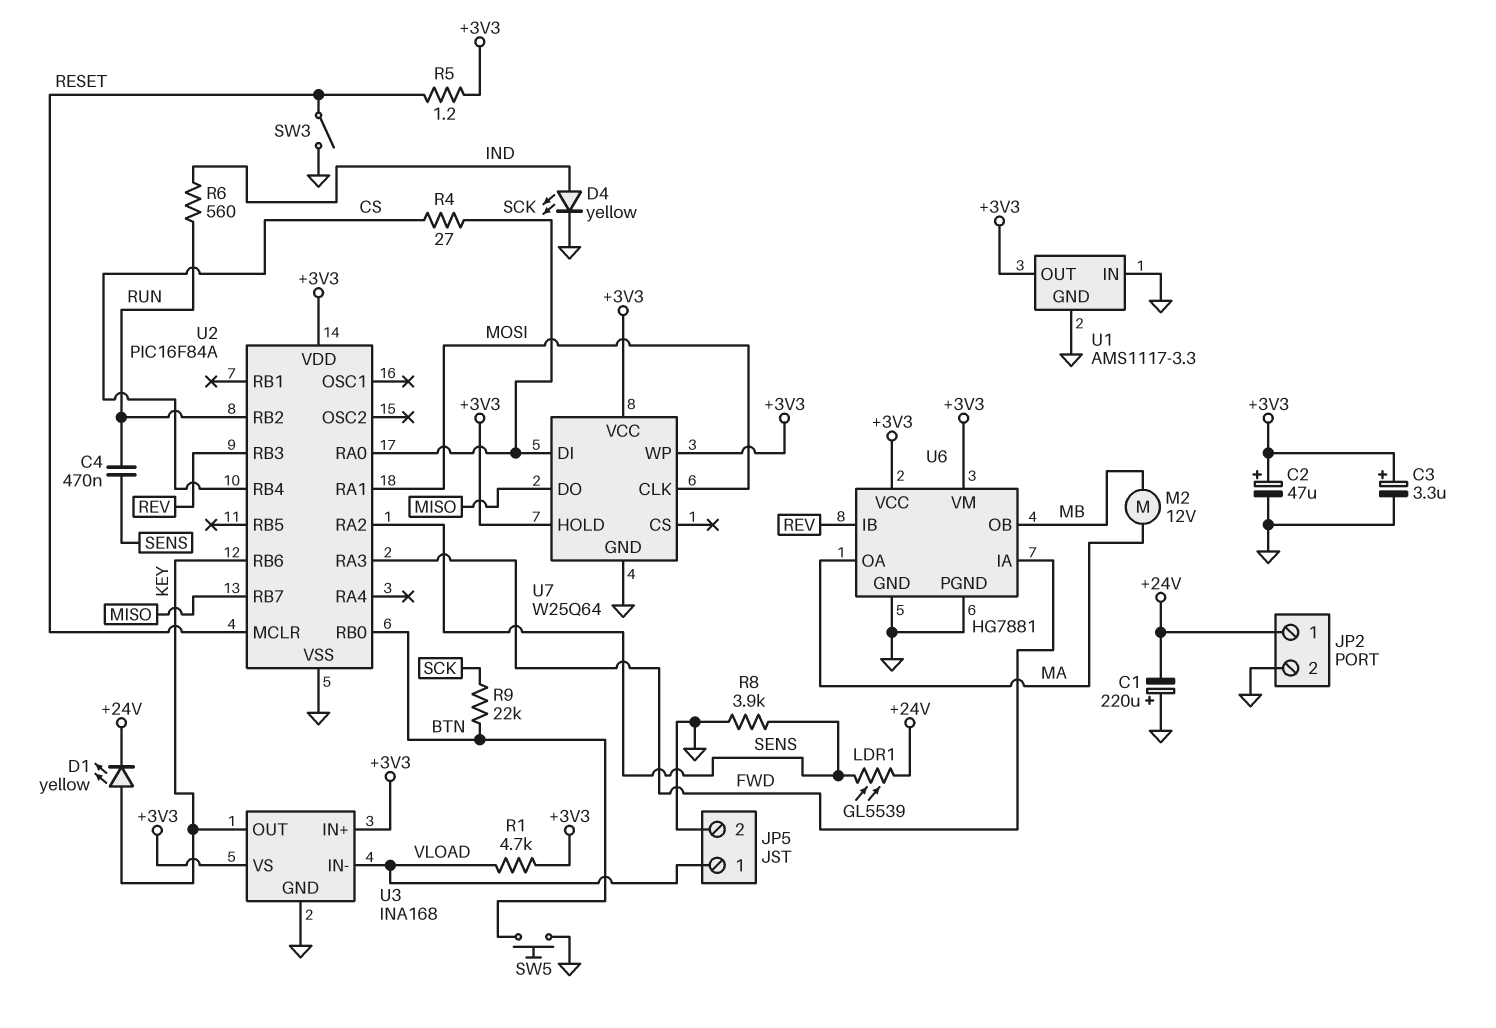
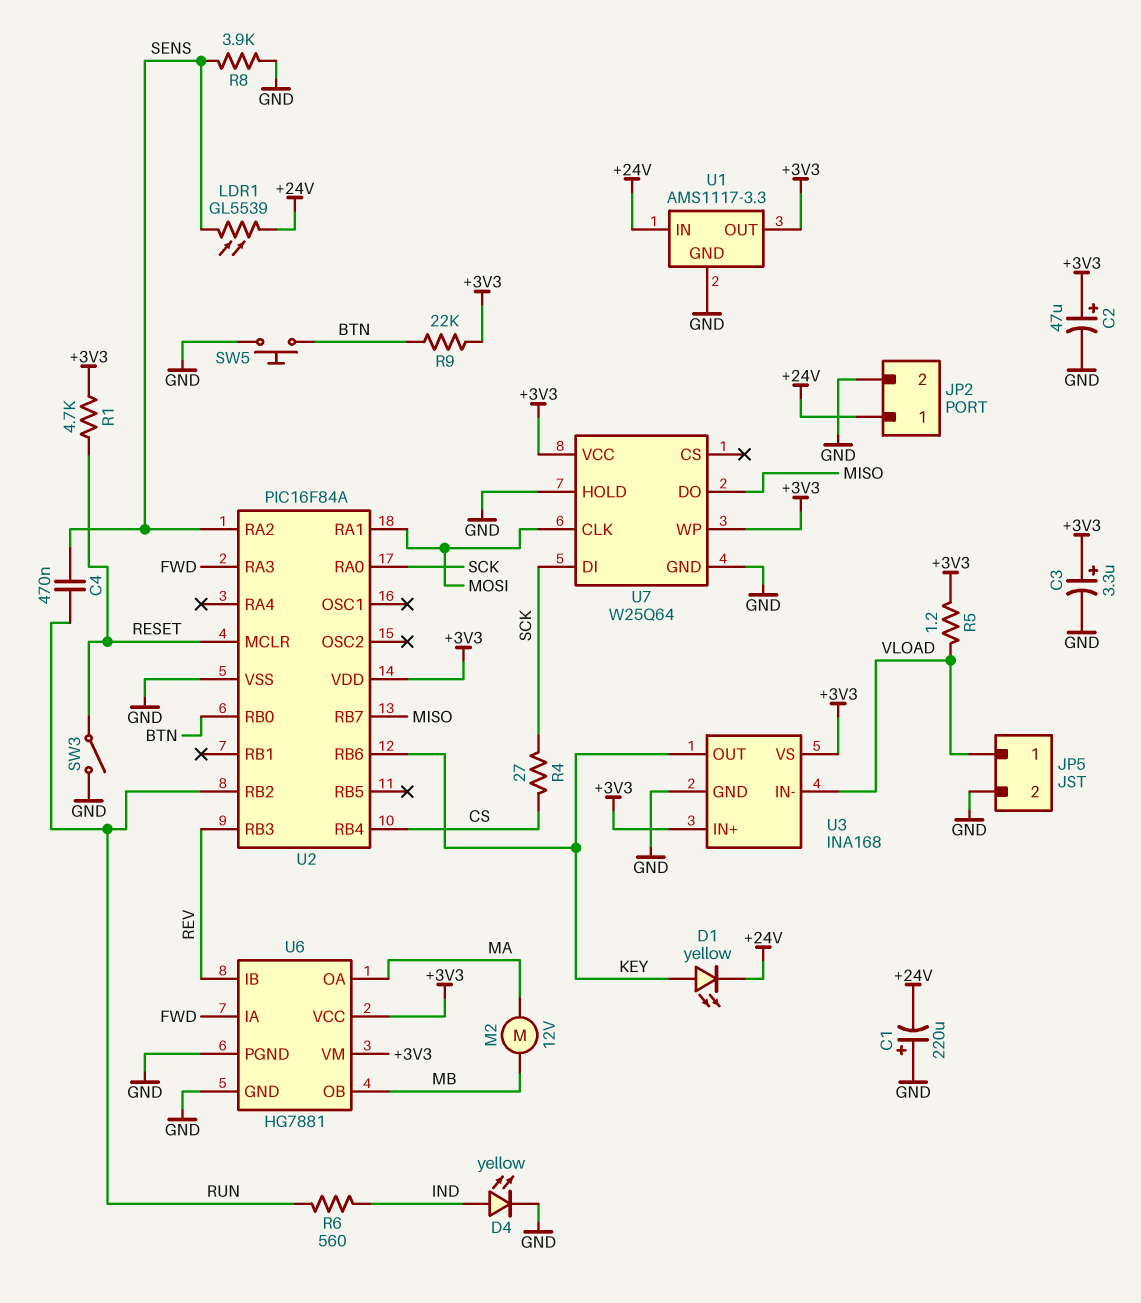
R1: 4.7k (+3V3, VLOAD) -> 4.7k (+3V3, RESET)
R5: 1.2 (+3V3, RESET) -> 1.2 (+3V3, VLOAD)
R9: 22k (BTN, SCK) -> 22k (+3V3, BTN)
U1 pin IN: GND -> +24V
U7 pin HOLD: +3V3 -> GND

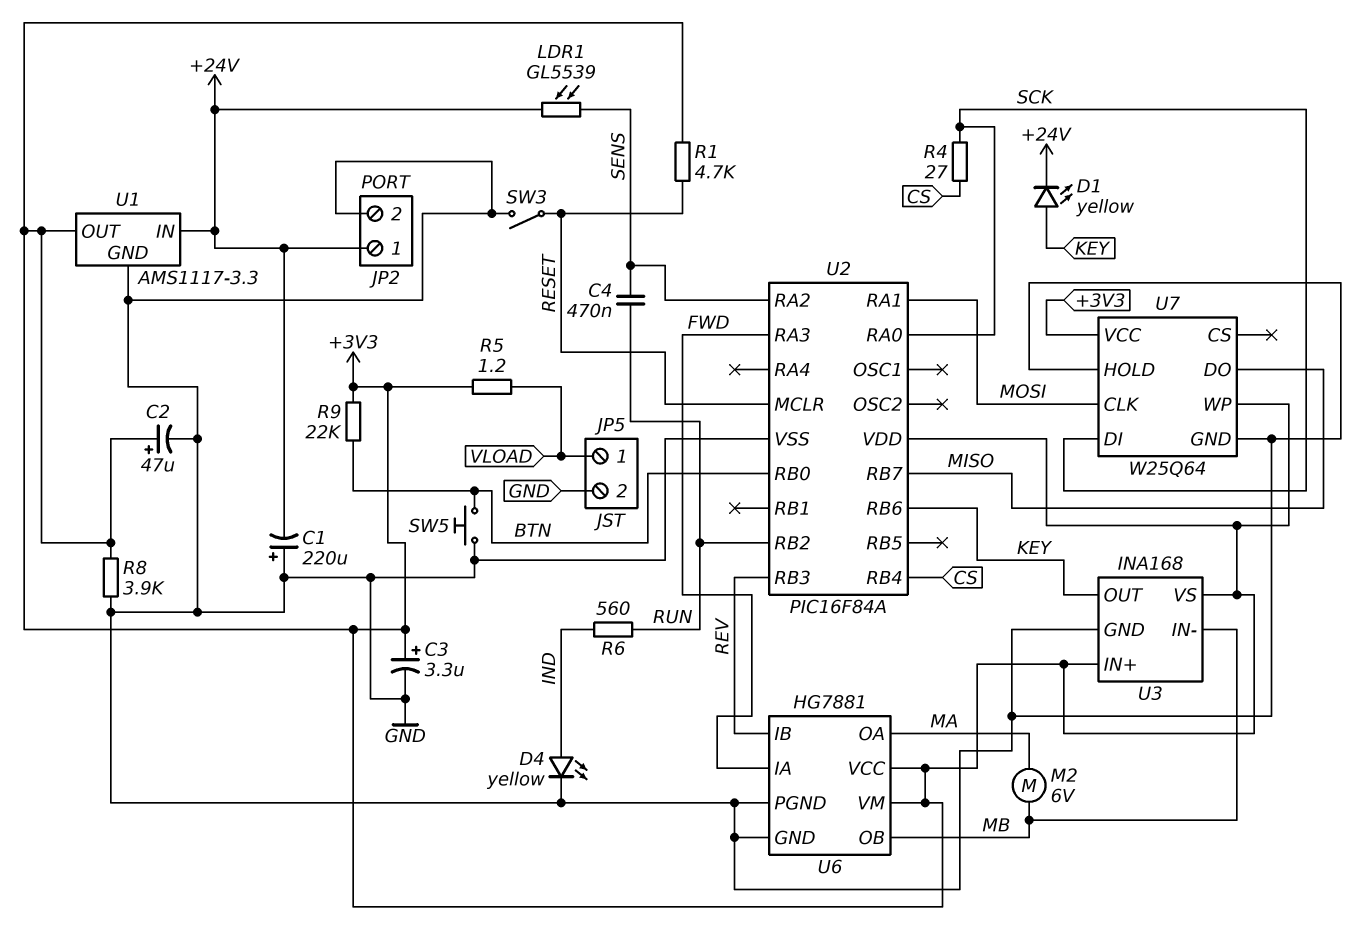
M2: motor 12V (MA, MB) -> motor 6V (MA, MB)
R8: 3.9k (GND, SENS) -> 3.9k (+3V3, GND)
U3 pin IN-: VLOAD -> MB

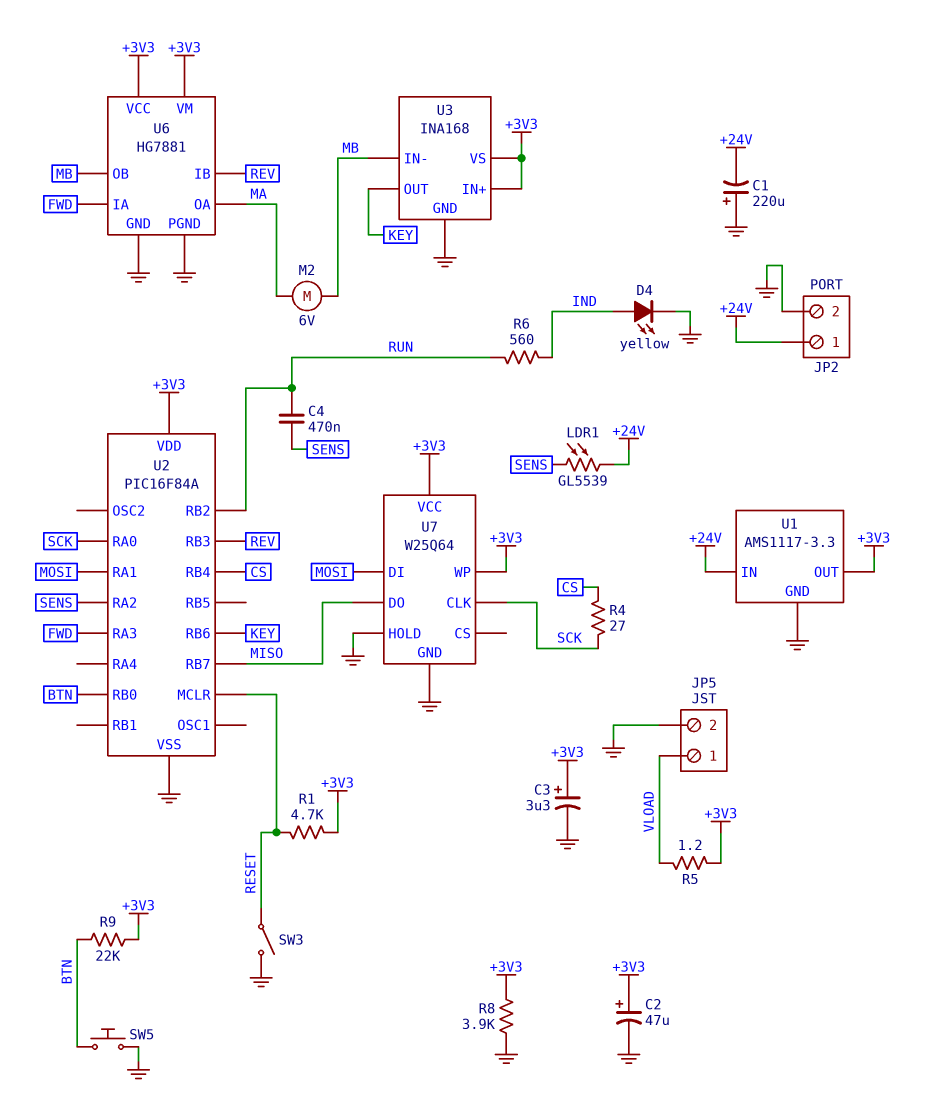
D1: LED yellow (A KEY, K +24V) -> none
U7 pin CLK: MOSI -> SCK
U7 pin DI: SCK -> MOSI

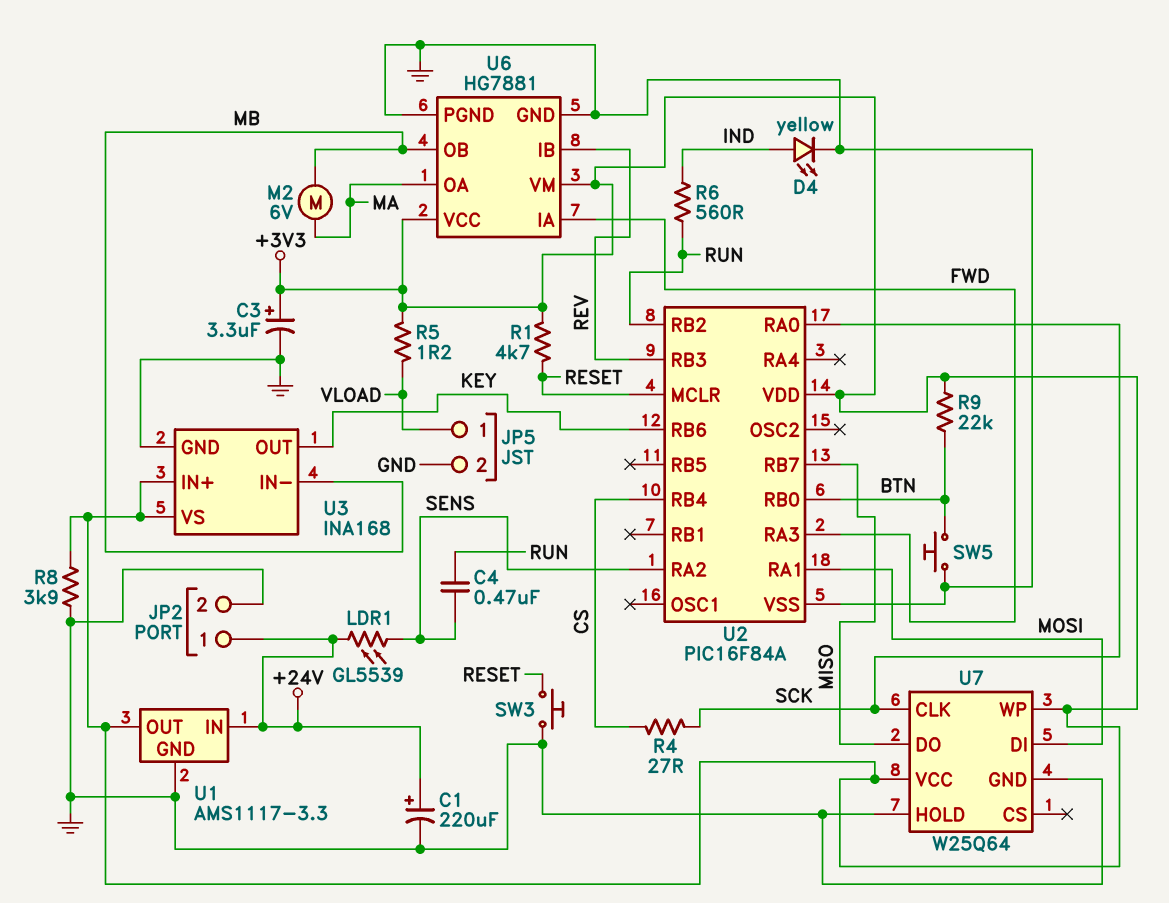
C1: 220uF (plus GND, minus +24V) -> 220uF (plus +24V, minus GND)
C2: 47uF (plus +3V3, minus GND) -> none
SW3: switch (GND, RESET) -> button (GND, RESET)

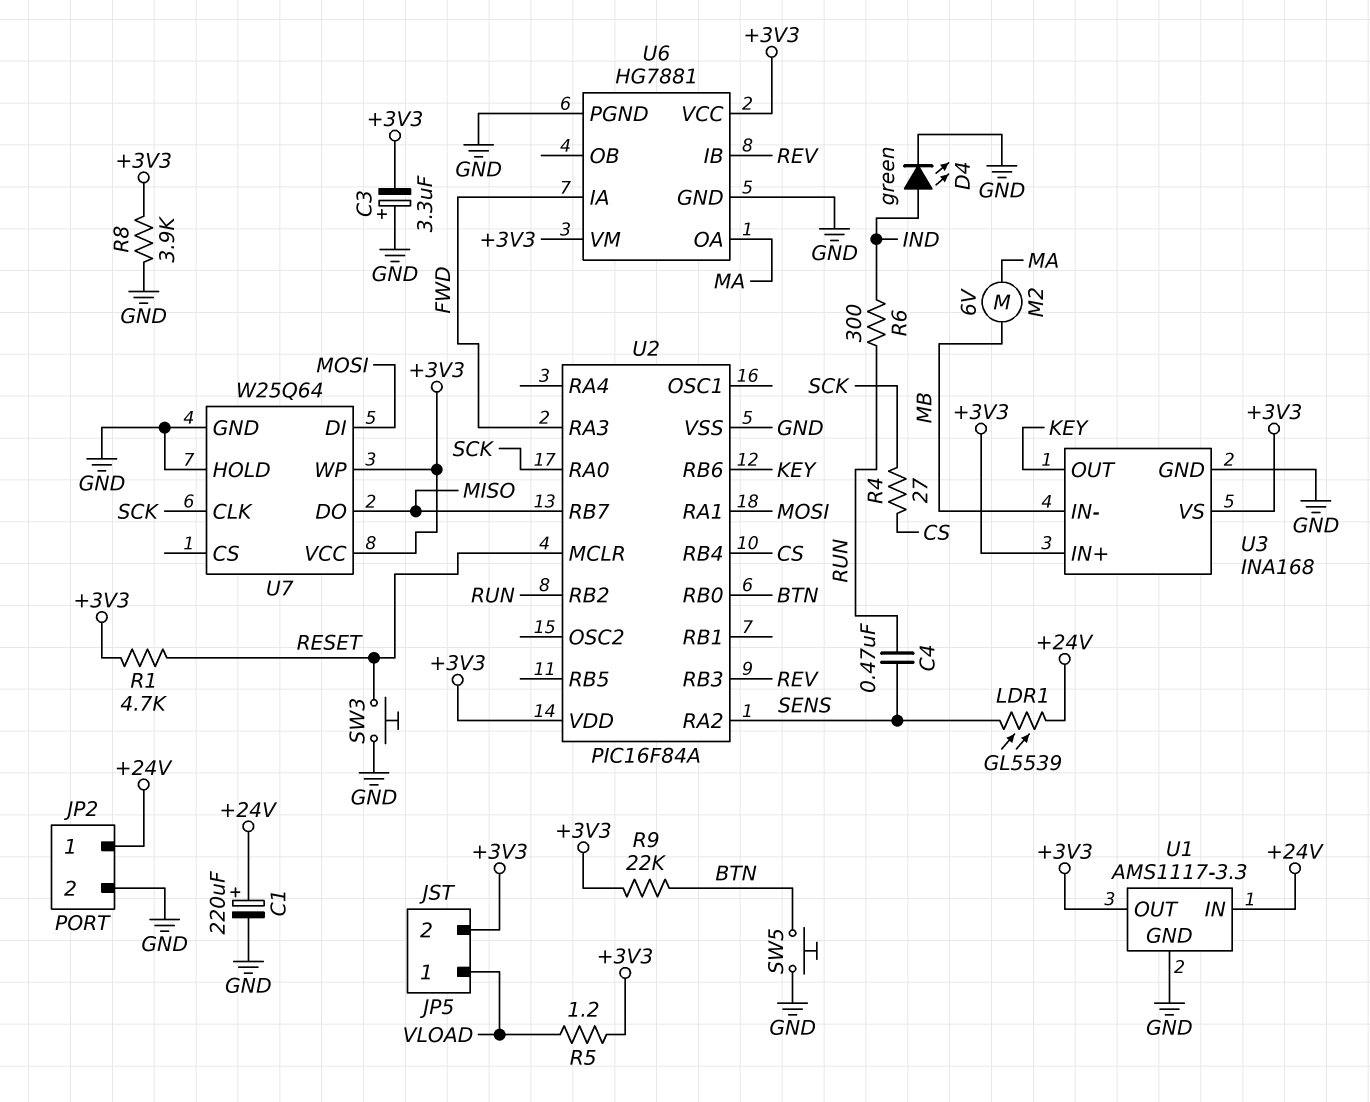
C3: 3.3uF (plus +3V3, minus GND) -> 3.3uF (plus GND, minus +3V3)
D4: LED yellow (A IND, K GND) -> LED green (A IND, K GND)
JP5 pin 2: GND -> +3V3
R6: 560 (IND, RUN) -> 300 (IND, RUN)
U6 pin OB: MB -> none

